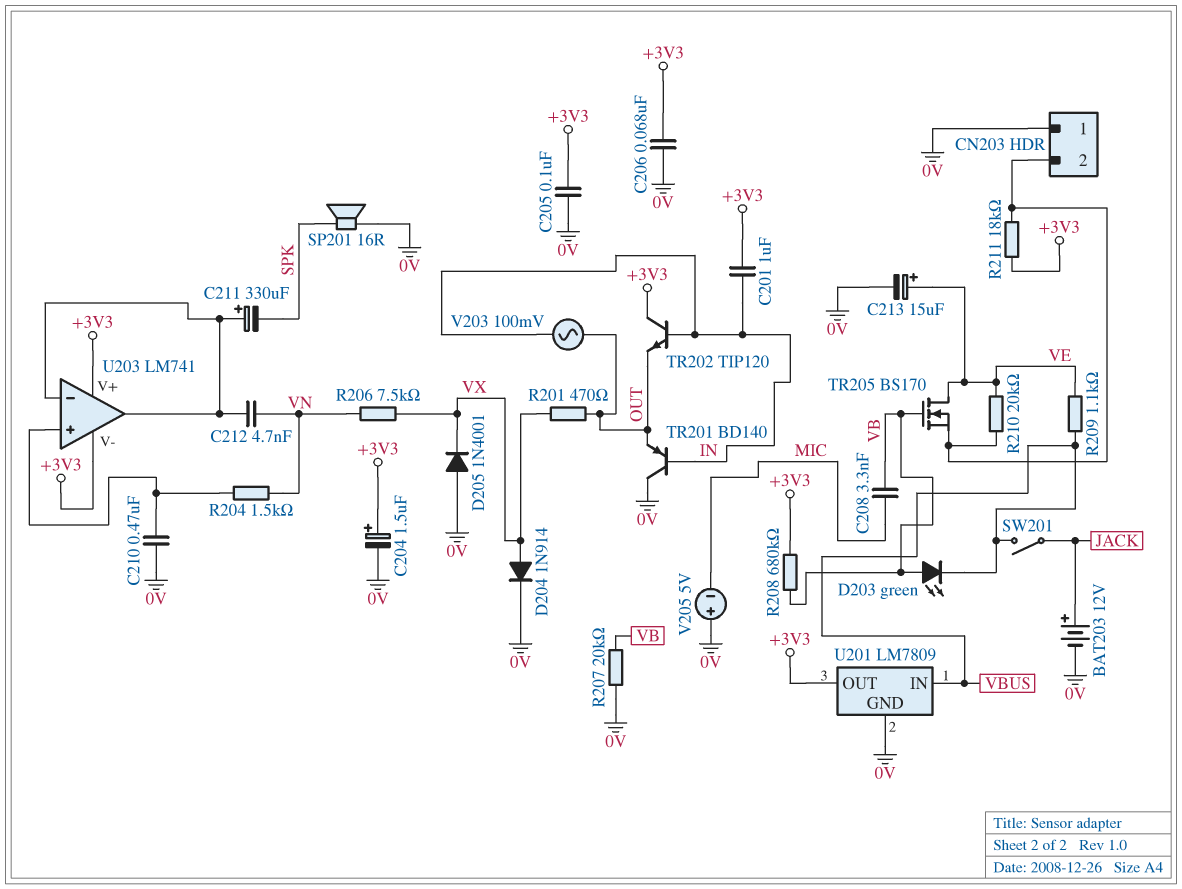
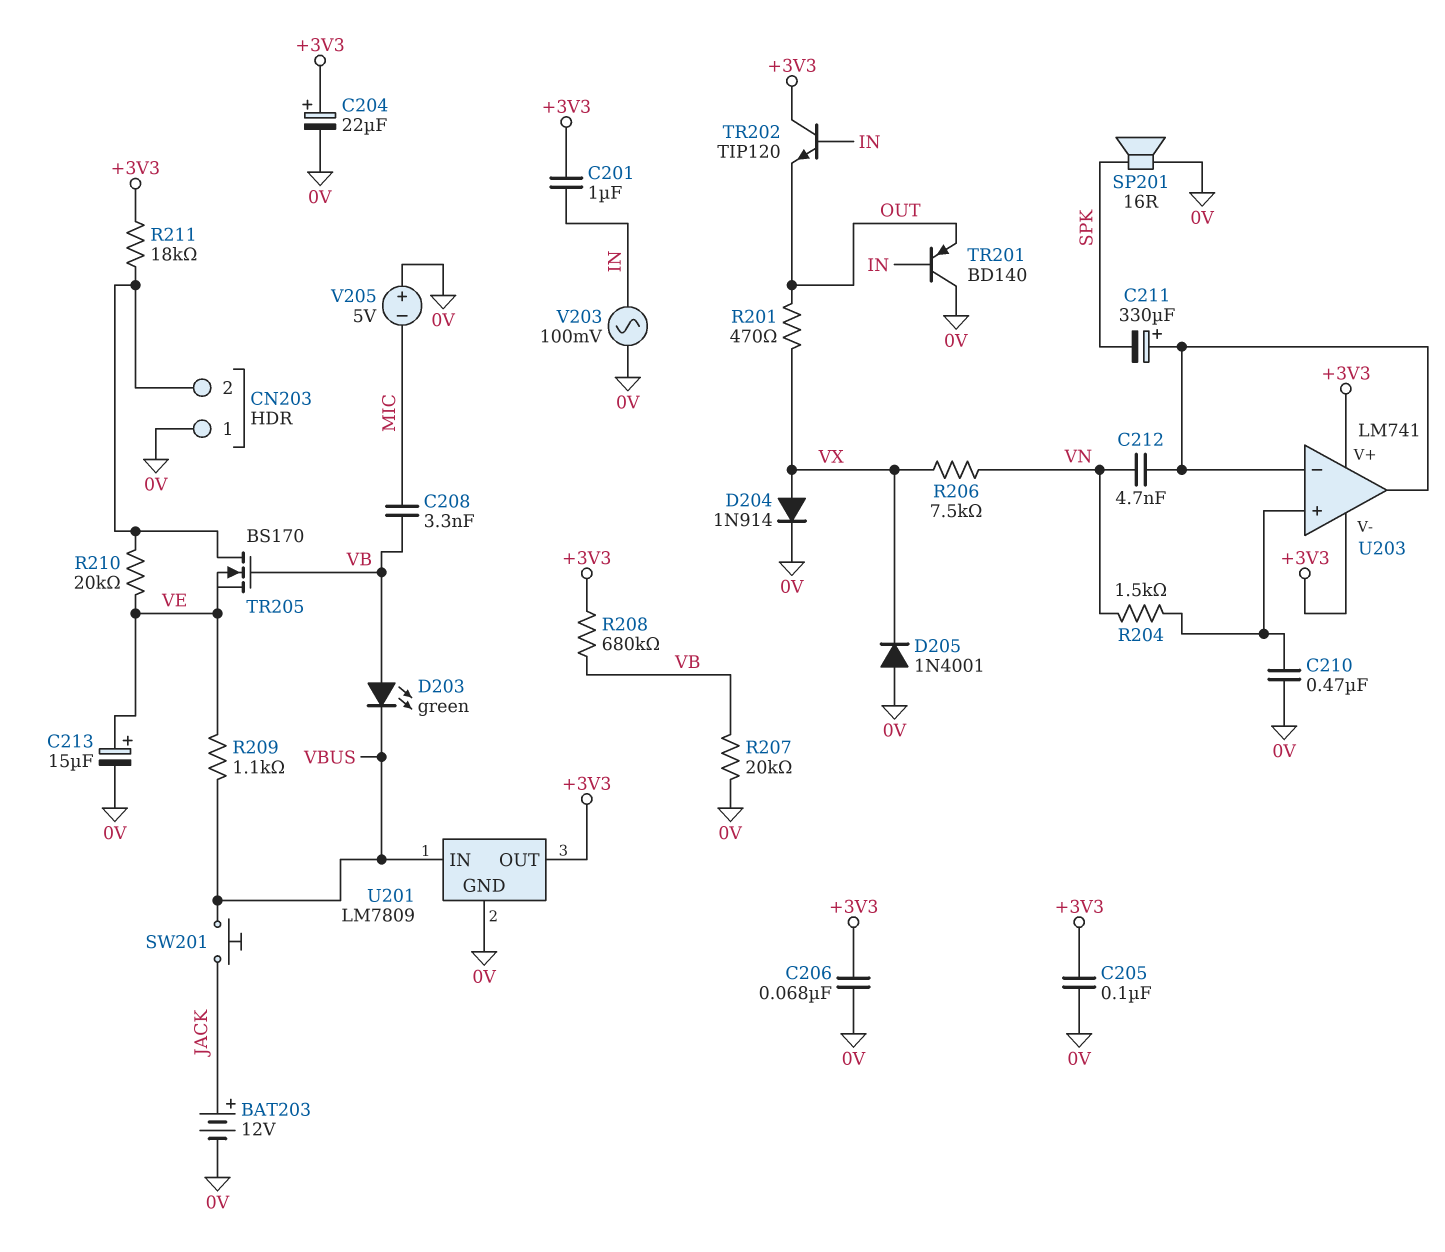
C204: 1.5uF (plus +3V3, minus 0V) -> 22uF (plus +3V3, minus 0V)
SW201: switch (JACK, VBUS) -> button (JACK, VBUS)
TR205: NMOS BS170 (G VB, D VE, S CN203/2) -> NMOS BS170 (G VB, D CN203/2, S VE)
V203: AC 100mV (IN, OUT) -> AC 100mV (0V, IN)

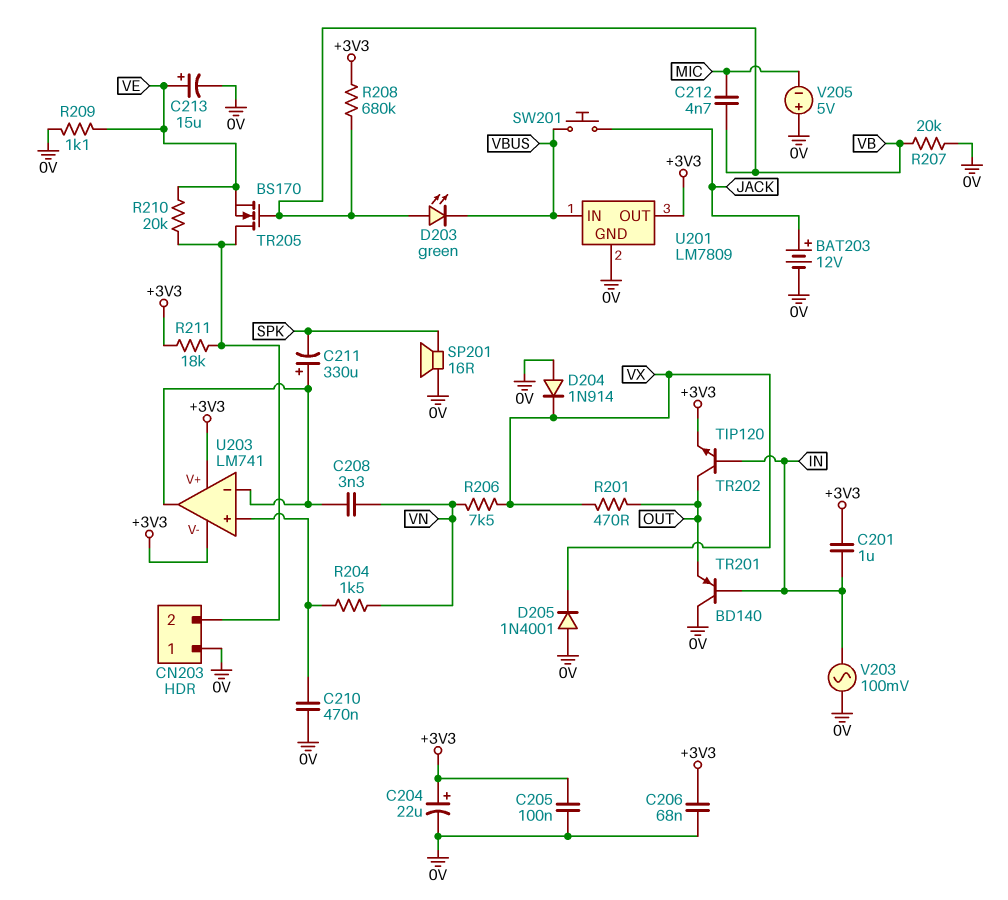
C208: 3.3nF (MIC, VB) -> 3.3nF (U203/in-, VN)
C212: 4.7nF (U203/in-, VN) -> 4.7nF (MIC, VB)
D204: diode 1N914 (A VX, K 0V) -> diode 1N914 (A 0V, K VX)
R209: 1.1k (VBUS, VE) -> 1.1k (0V, VE)
TR202: NPN TIP120 (B IN, C +3V3, E OUT) -> NPN TIP120 (B IN, C OUT, E +3V3)

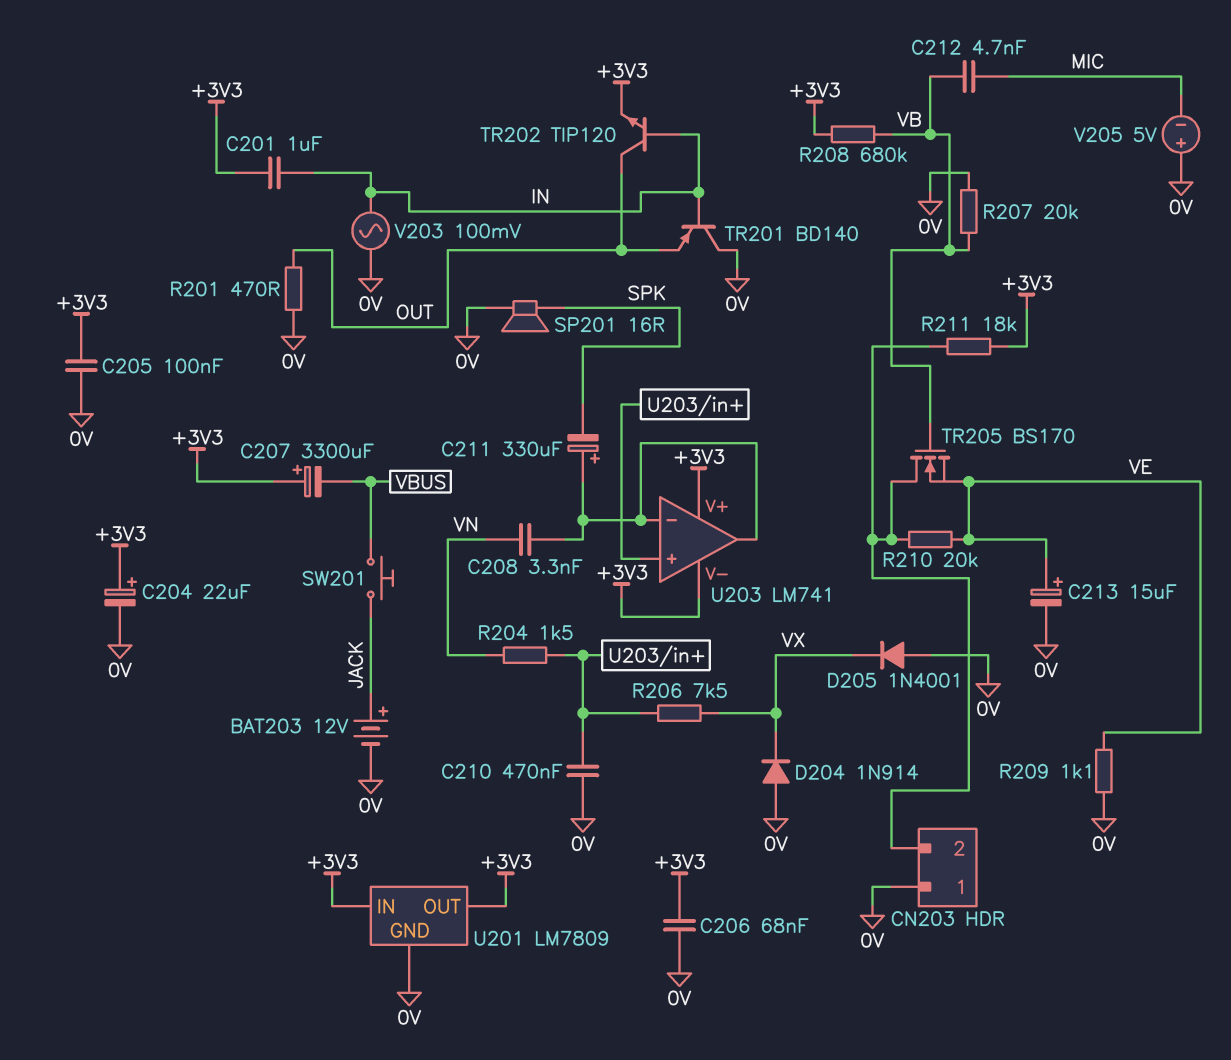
C207: none -> 3300uF (plus +3V3, minus VBUS)
D203: LED green (A VB, K VBUS) -> none
R201: 470 (OUT, VX) -> 470 (0V, OUT)
R206: 7.5k (VN, VX) -> 7.5k (U203/in+, VX)
U201 pin IN: VBUS -> +3V3

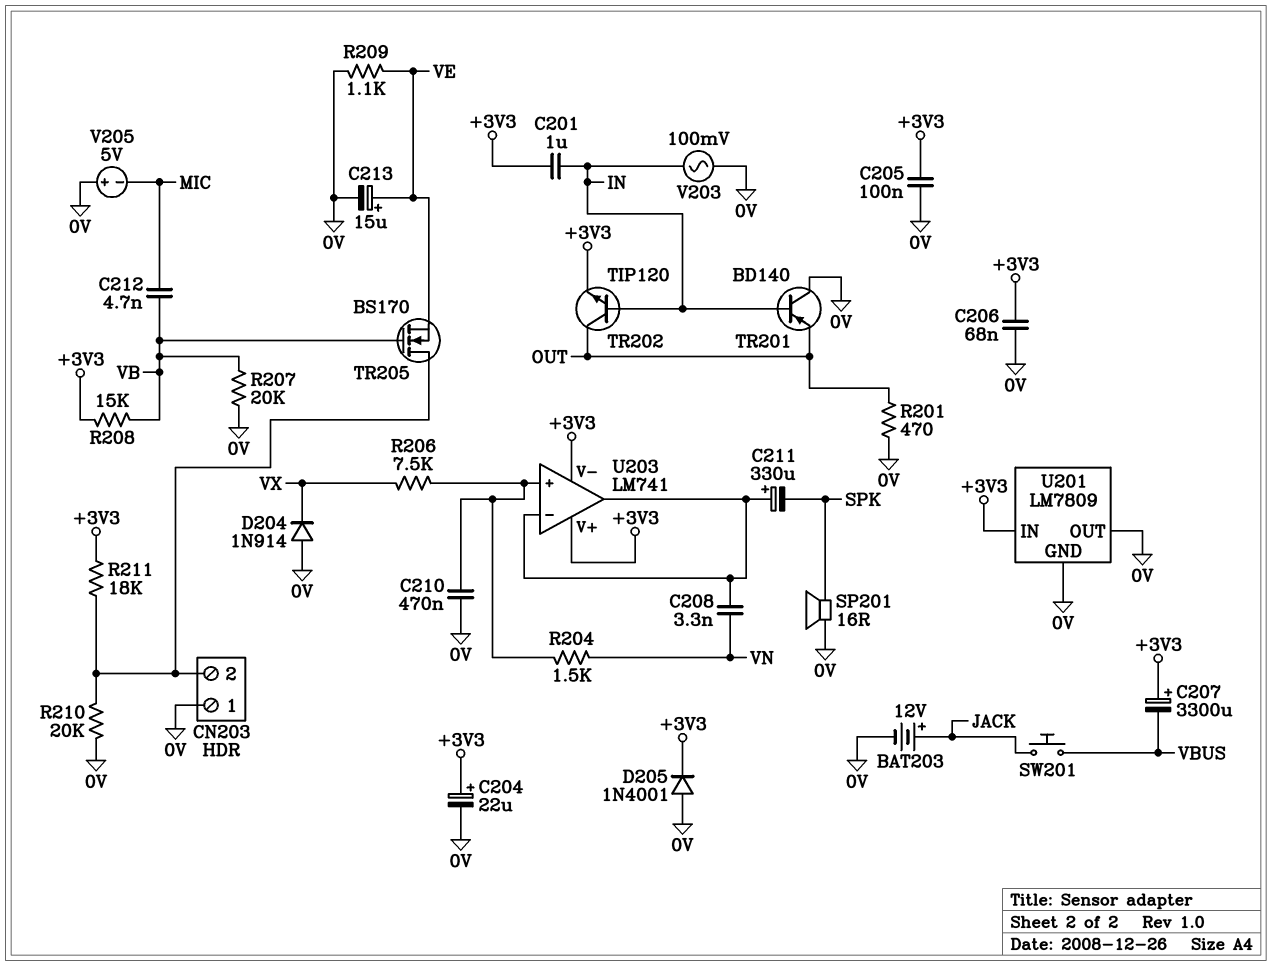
D205: diode 1N4001 (A 0V, K VX) -> diode 1N4001 (A 0V, K +3V3)
R208: 680k (+3V3, VB) -> 15k (+3V3, VB)
R210: 20k (CN203/2, VE) -> 20k (0V, CN203/2)
U201 pin OUT: +3V3 -> 0V

